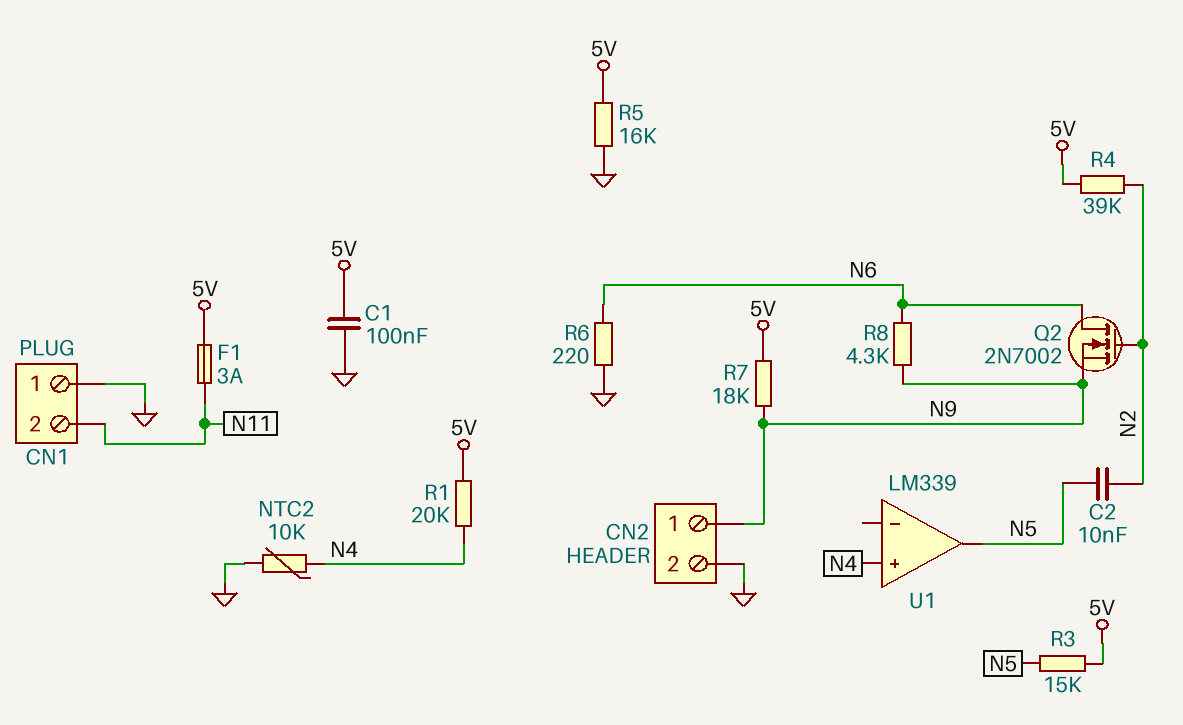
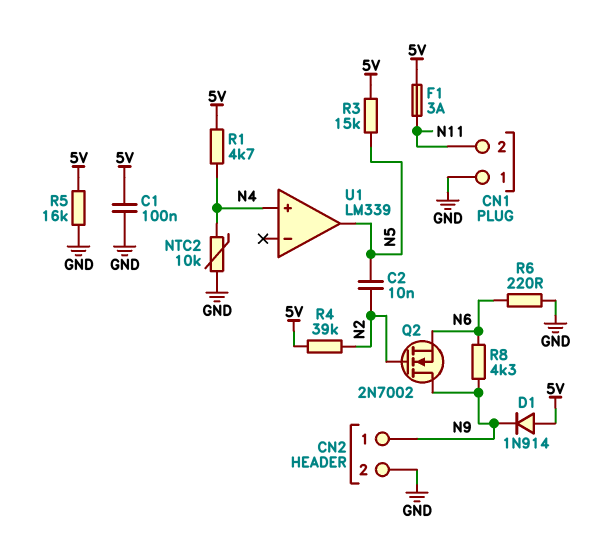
D1: none -> diode 1N914 (A 5V, K N9)
Q2: NMOS 2N7002 (G N2, D N6, S N9) -> NMOS 2N7002 (G N2, D N9, S N6)
R1: 20k (5V, N4) -> 4.7k (5V, N4)
R7: 18k (5V, N9) -> none

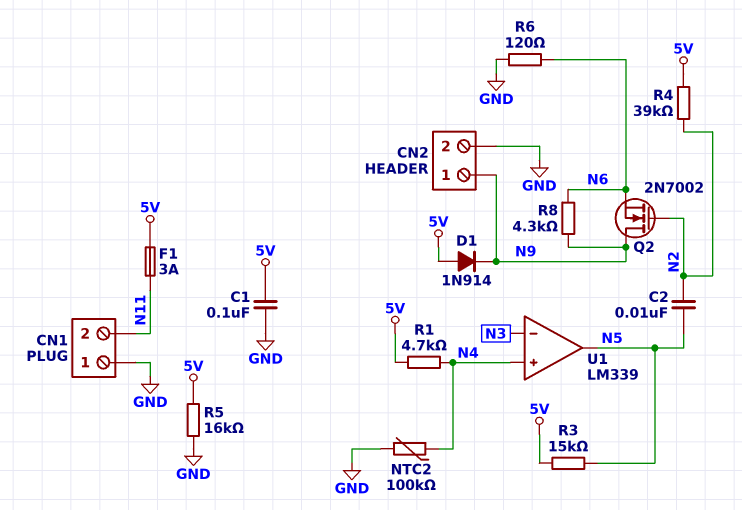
NTC2: 10k (GND, N4) -> 100k (GND, N4)
R6: 220 (GND, N6) -> 120 (GND, N6)
U1 pin in-: none -> N3

